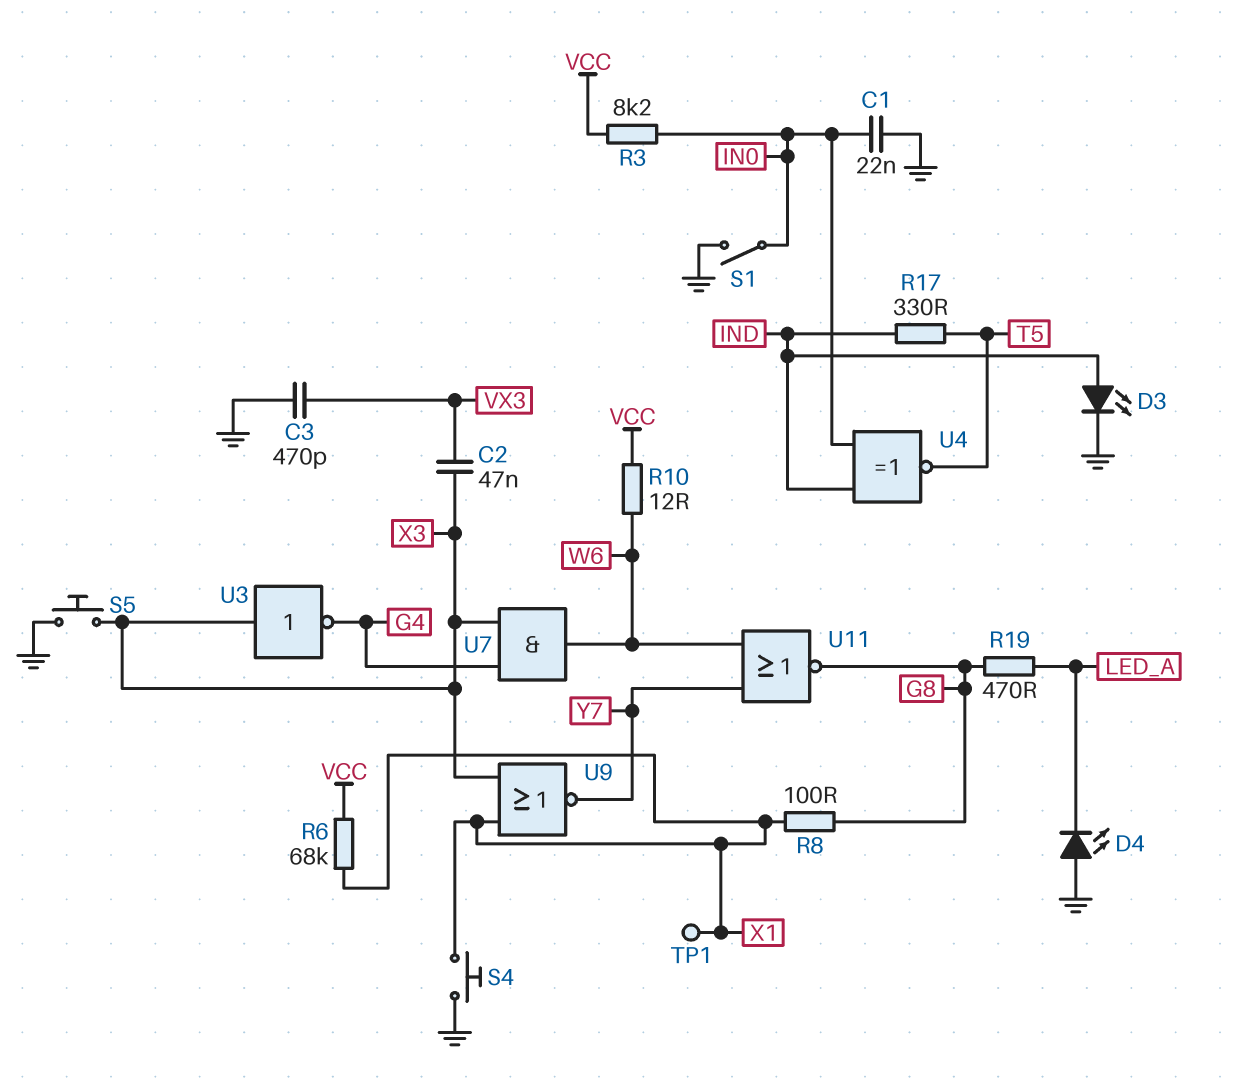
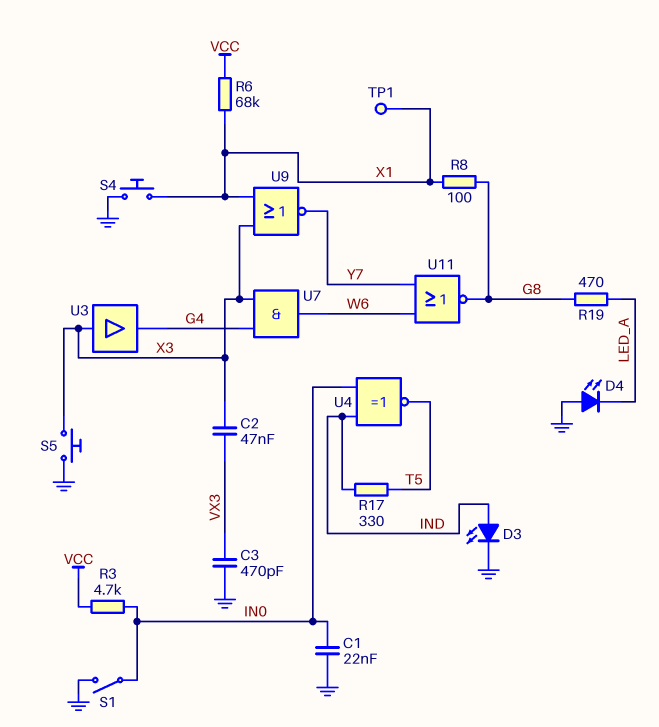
R3: 8.2k (IN0, VCC) -> 4.7k (IN0, VCC)
R10: 12 (VCC, W6) -> none
U3: NOT (in X3, out G4) -> buffer (in X3, out G4)

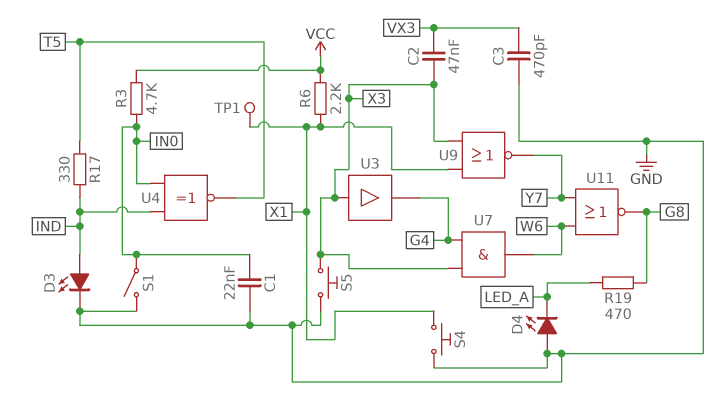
R6: 68k (VCC, X1) -> 2.2k (VCC, X1)
R8: 100 (G8, X1) -> none

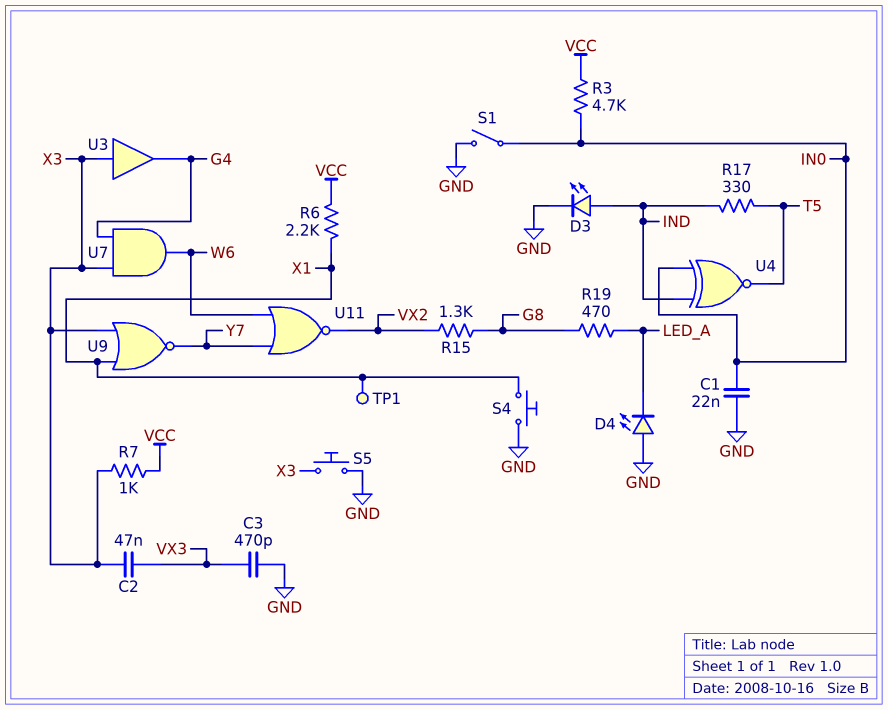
R7: none -> 1k (VCC, X3)
R15: none -> 1.3k (G8, VX2)
U11: NOR (in W6, in Y7, out G8) -> NOR (in W6, in Y7, out VX2)

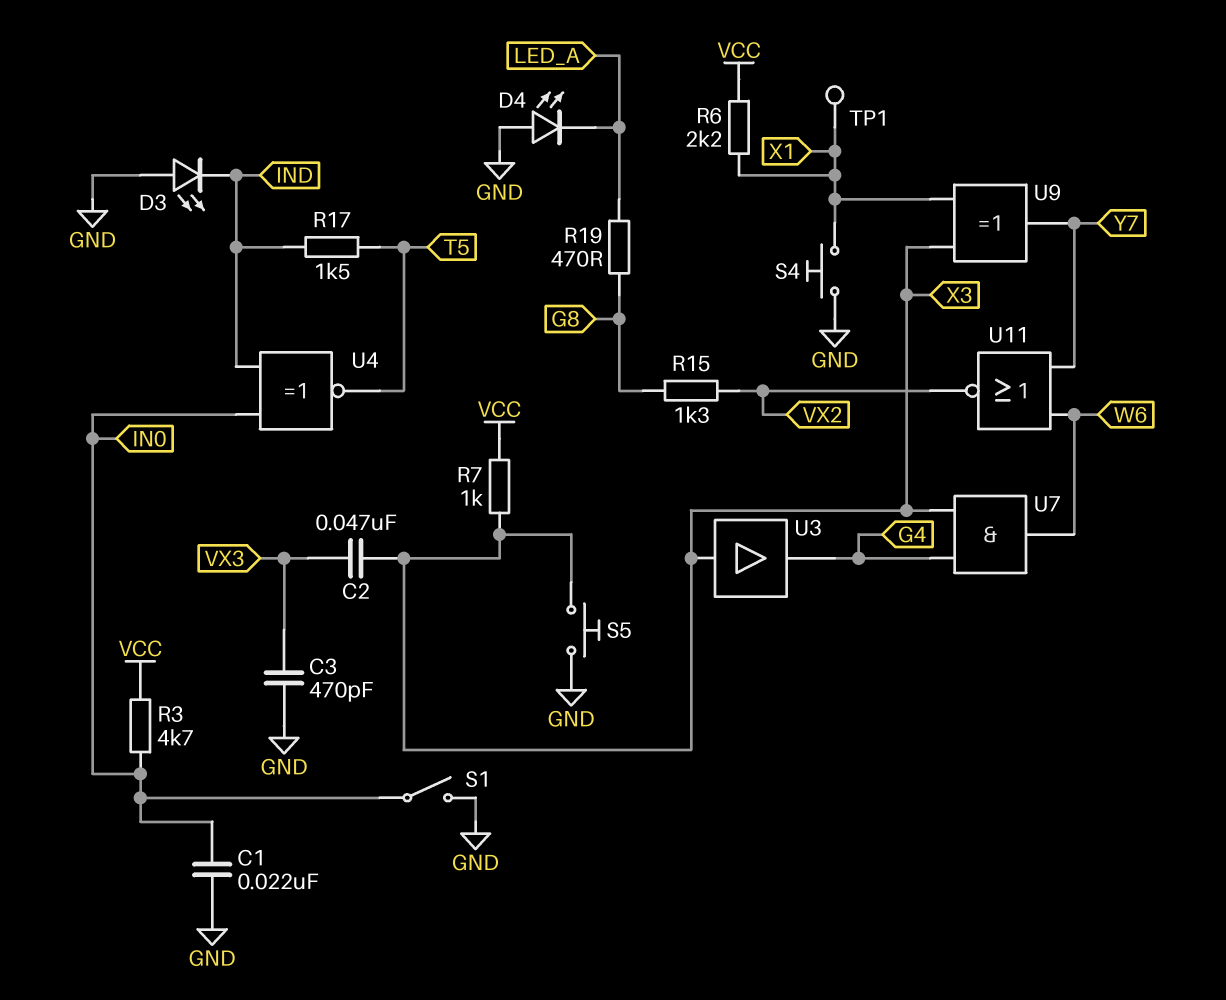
D3: LED (A IND, K GND) -> LED (A GND, K IND)
R17: 330 (IND, T5) -> 1.5k (IND, T5)
U9: NOR (in X1, in X3, out Y7) -> XOR (in X1, in X3, out Y7)

